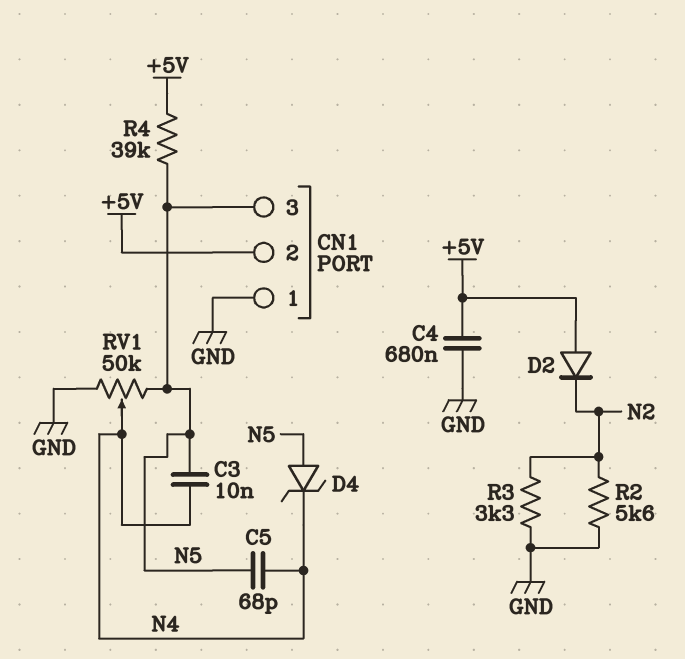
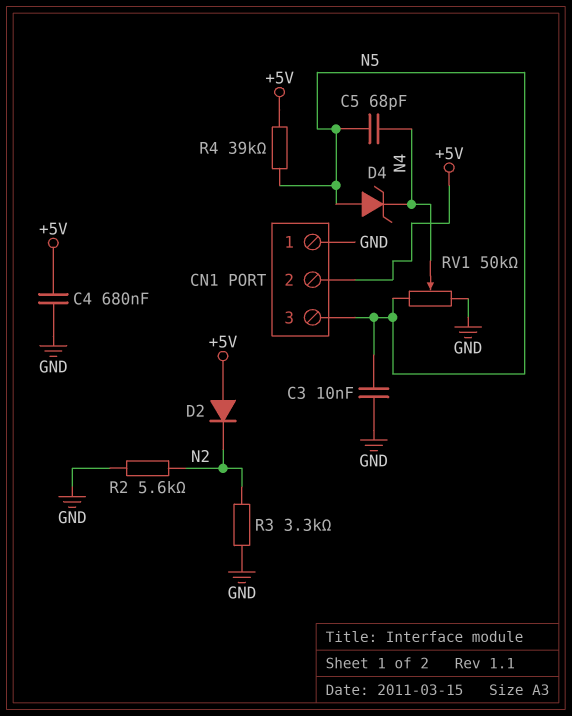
C3: 10nF (N4, N5) -> 10nF (GND, N5)

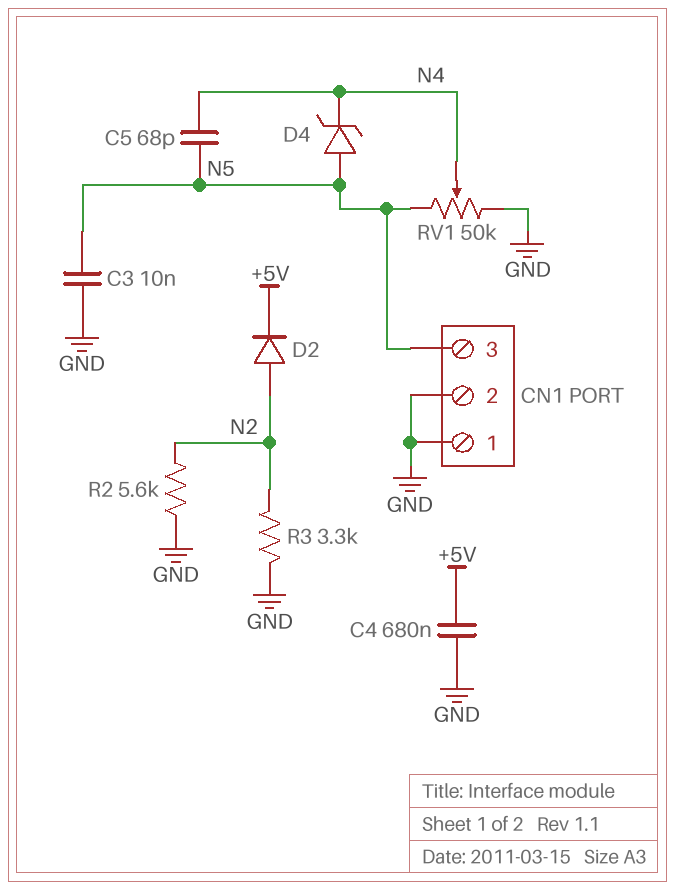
CN1 pin 2: +5V -> GND
D2: diode (A +5V, K N2) -> diode (A N2, K +5V)
R4: 39k (+5V, N5) -> none

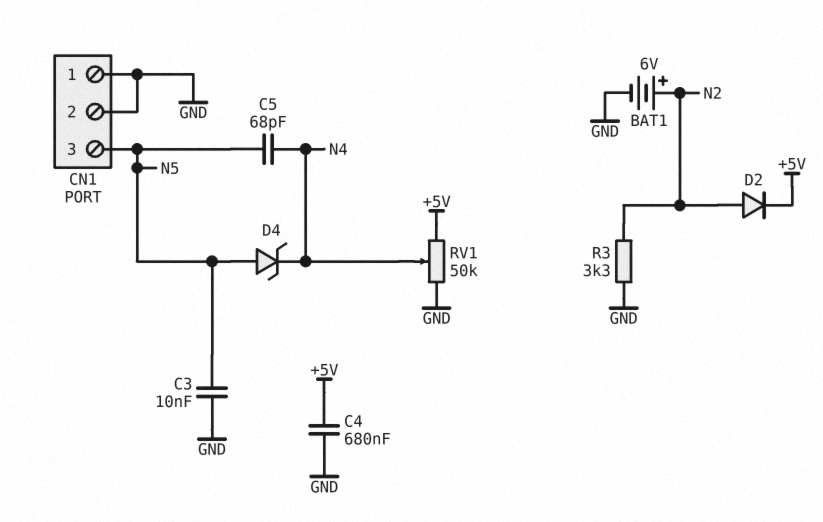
BAT1: none -> 6V (plus N2, minus GND)
R2: 5.6k (GND, N2) -> none
RV1: 50k (GND, N5, wiper N4) -> 50k (+5V, GND, wiper N4)

